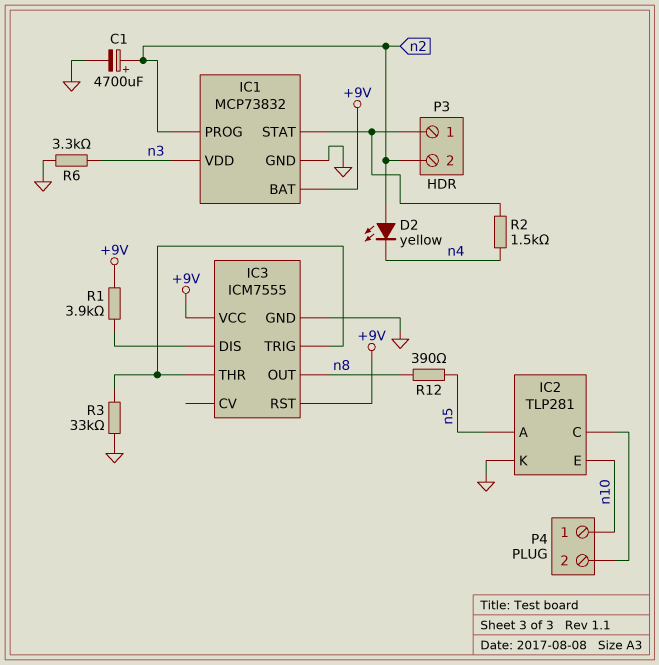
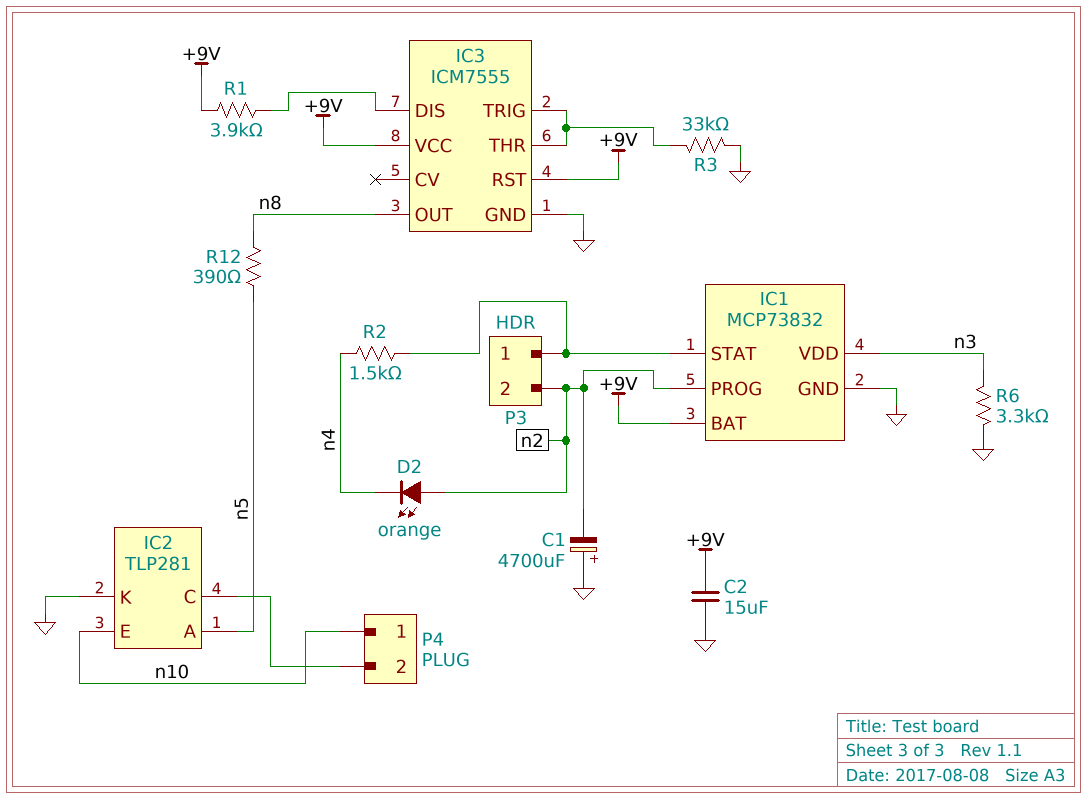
C1: 4700uF (plus n2, minus GND) -> 4700uF (plus GND, minus n2)
C2: none -> 15uF (+9V, GND)
D2: LED yellow (A n2, K n4) -> LED orange (A n2, K n4)

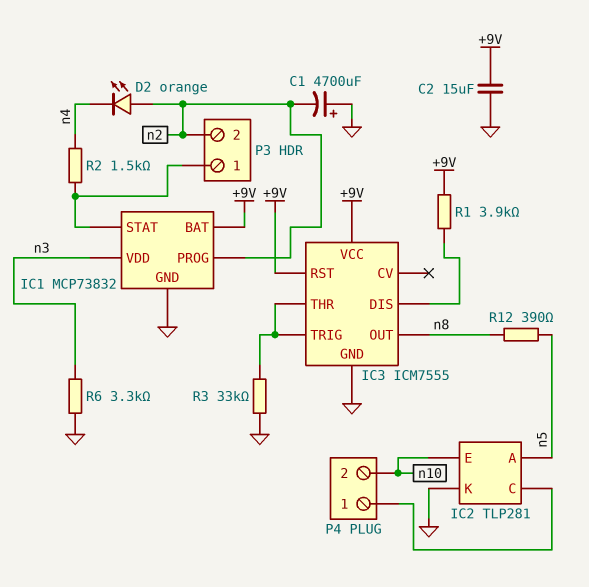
P4 pin 1: n10 -> IC2/C
P4 pin 2: IC2/C -> n10

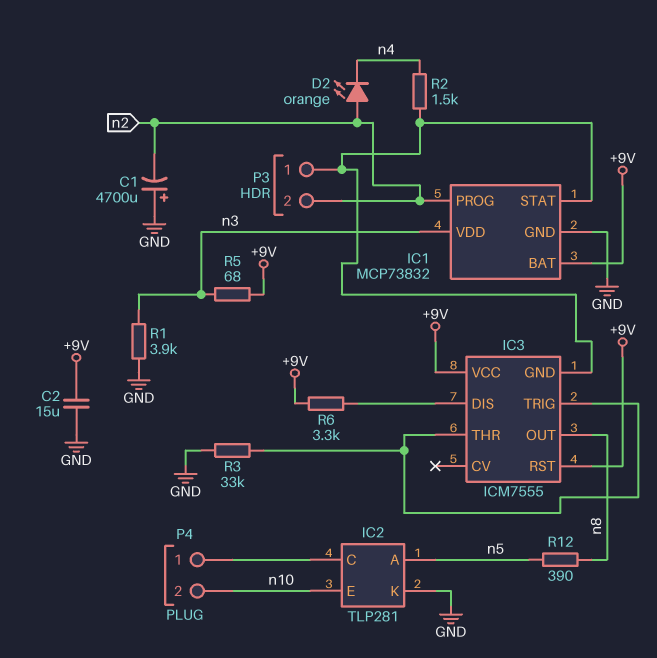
IC3 pin GND: GND -> IC1/STAT
R1: 3.9k (+9V, IC3/DIS) -> 3.9k (GND, n3)
R5: none -> 68 (+9V, n3)
R6: 3.3k (GND, n3) -> 3.3k (+9V, IC3/DIS)

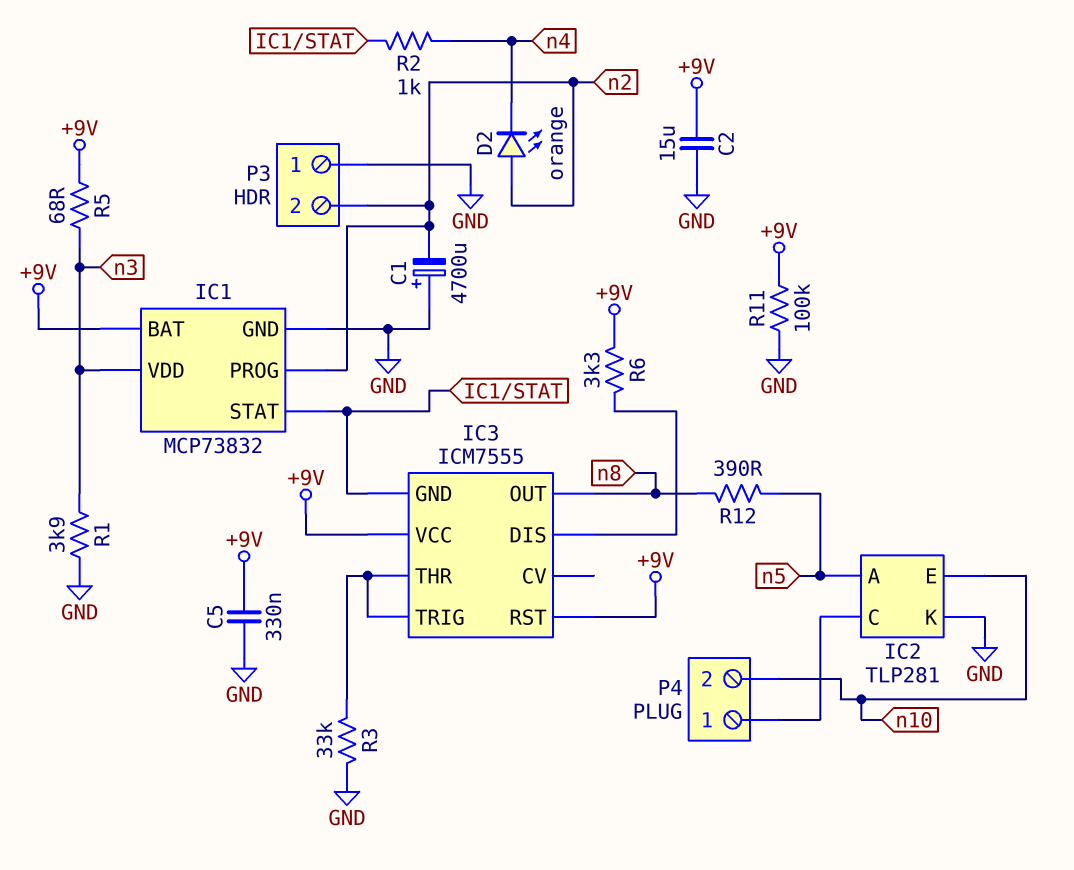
C5: none -> 330nF (+9V, GND)
P3 pin 1: IC1/STAT -> GND
R2: 1.5k (IC1/STAT, n4) -> 1k (IC1/STAT, n4)
R11: none -> 100k (+9V, GND)

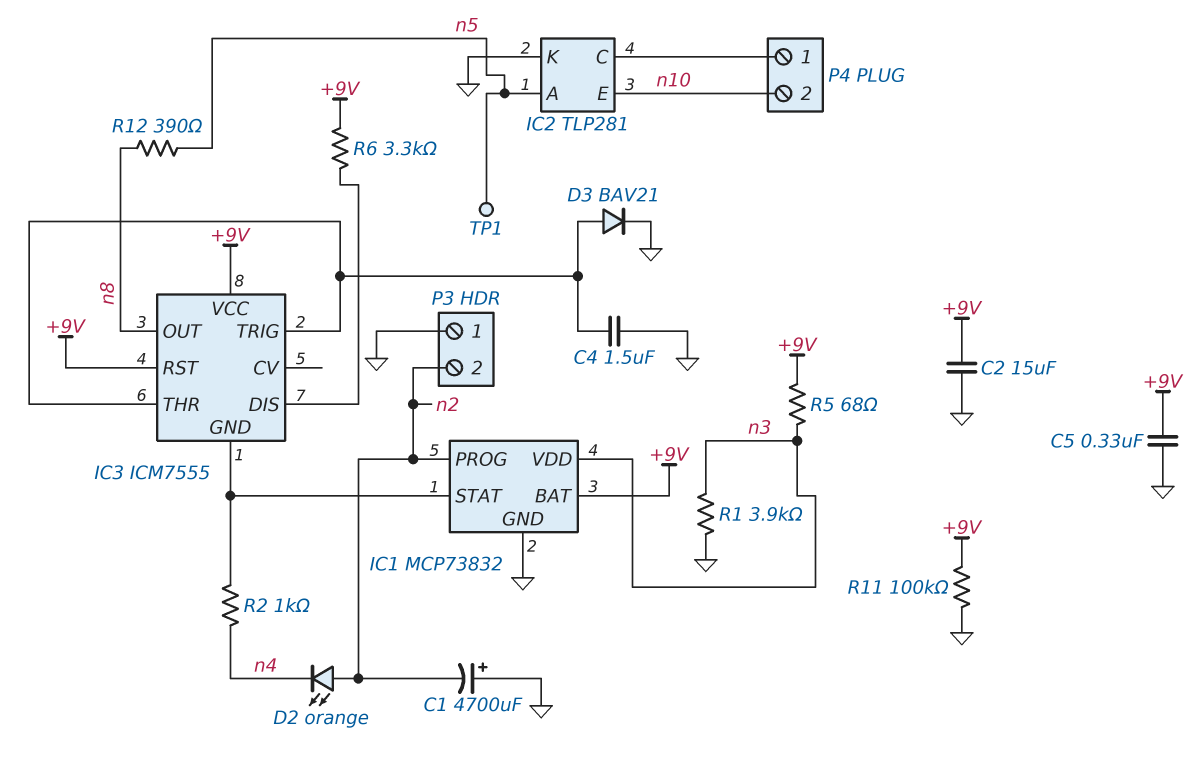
C4: none -> 1.5uF (GND, IC3/THR)
D3: none -> diode BAV21 (A IC3/THR, K GND)
R3: 33k (GND, IC3/THR) -> none
TP1: none -> test point (n5)

